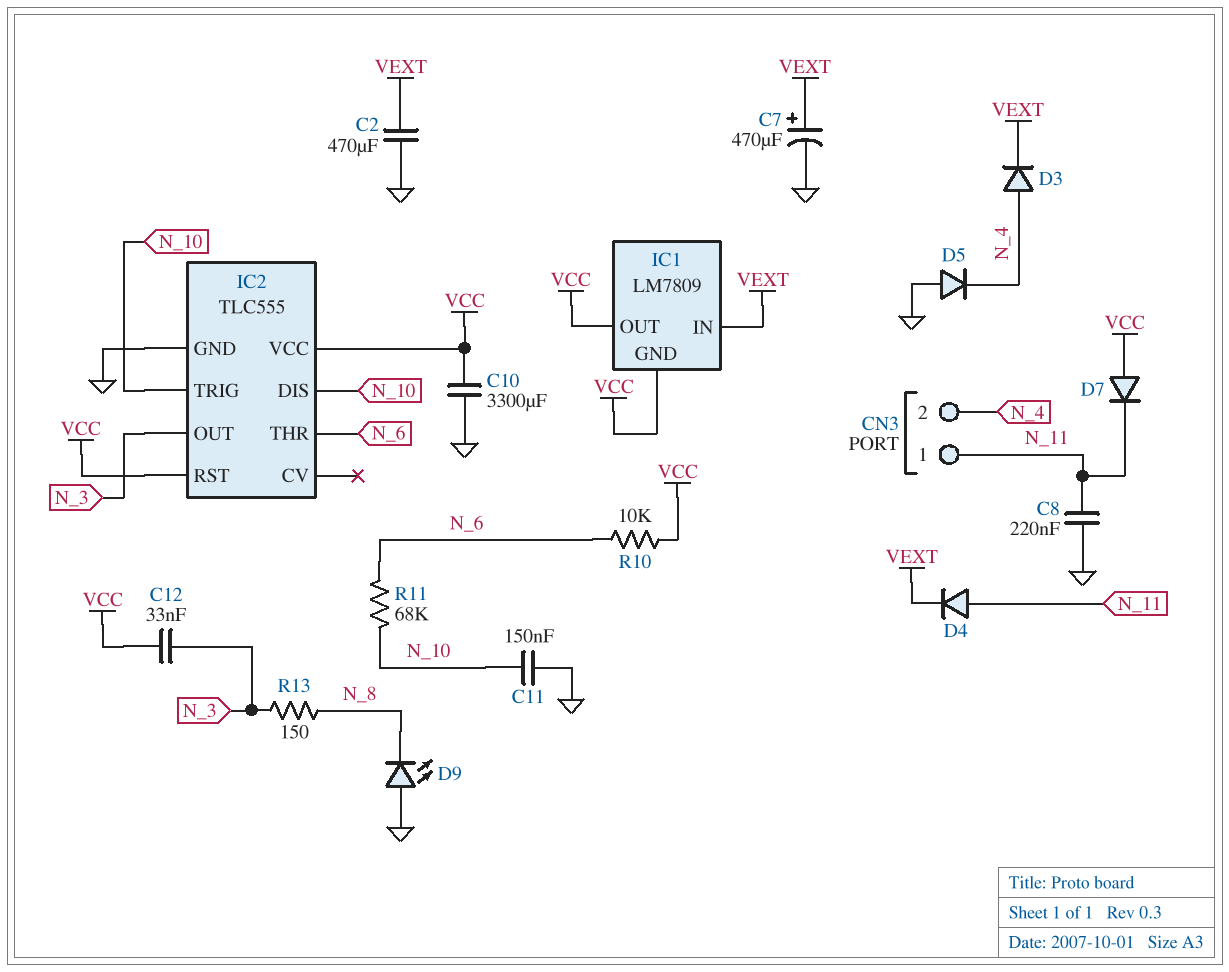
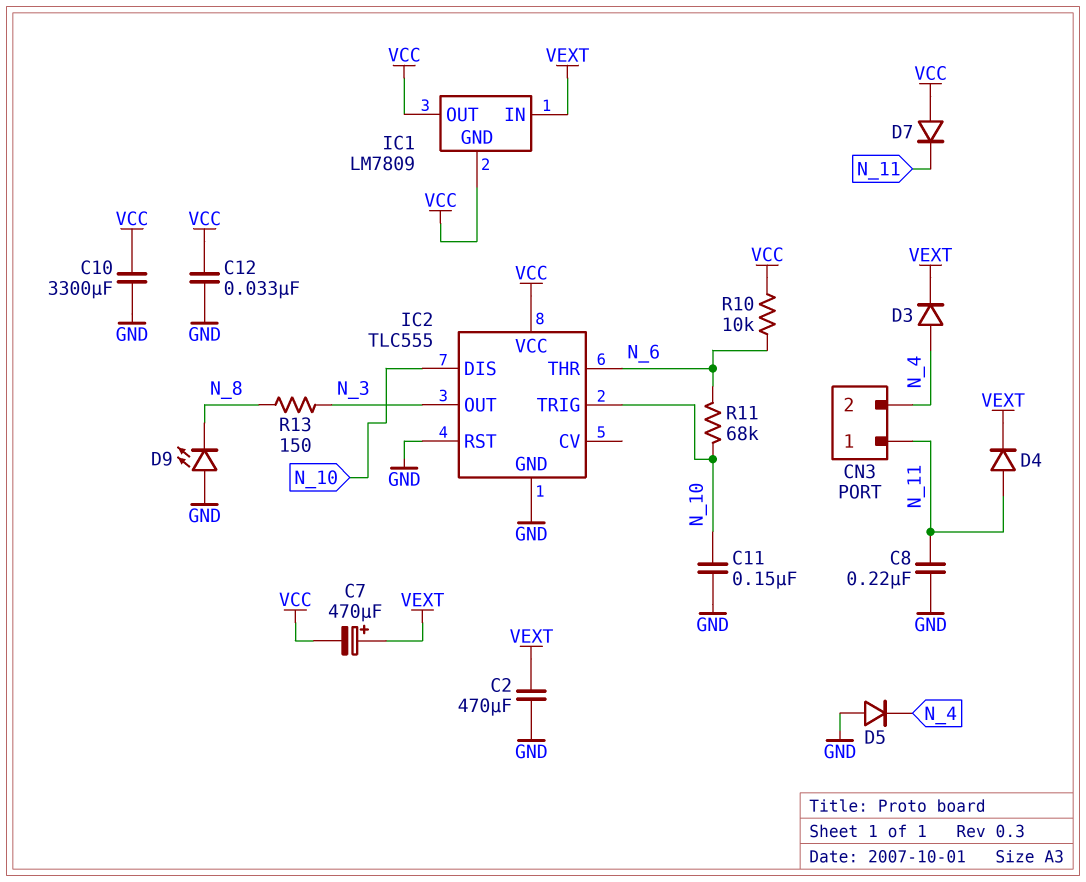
C7: 470uF (plus VEXT, minus GND) -> 470uF (plus VEXT, minus VCC)
C12: 33nF (N_3, VCC) -> 33nF (GND, VCC)
IC2 pin RST: VCC -> GND

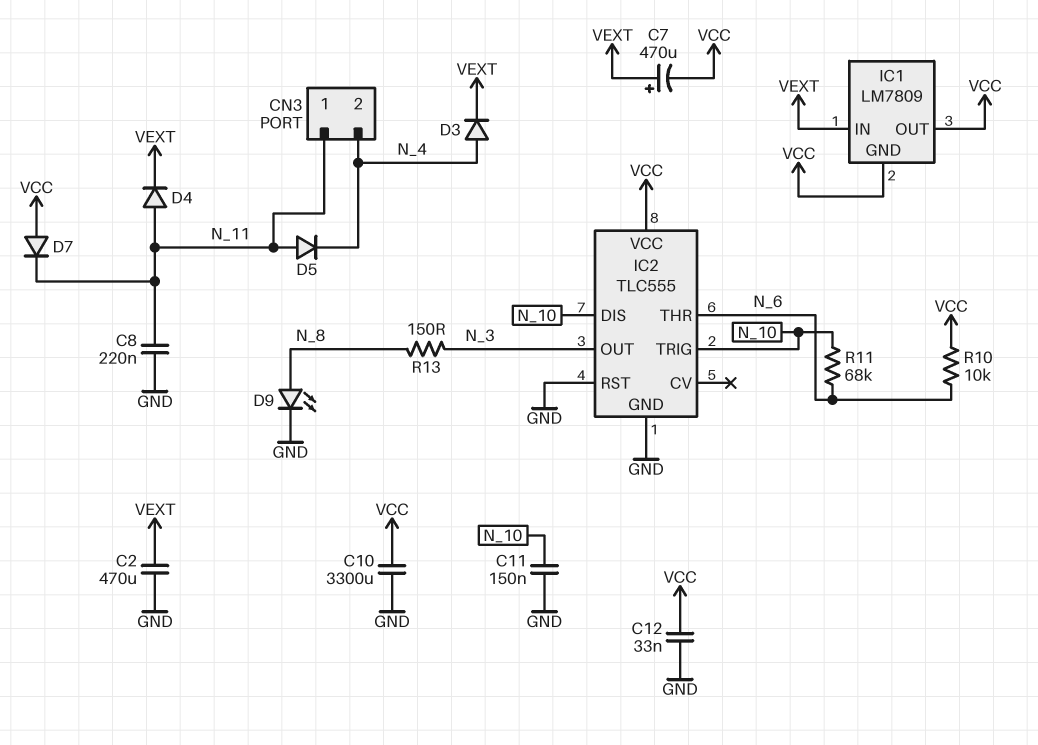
D5: diode (A GND, K N_4) -> diode (A N_11, K N_4)
D9: LED (A GND, K N_8) -> LED (A N_8, K GND)

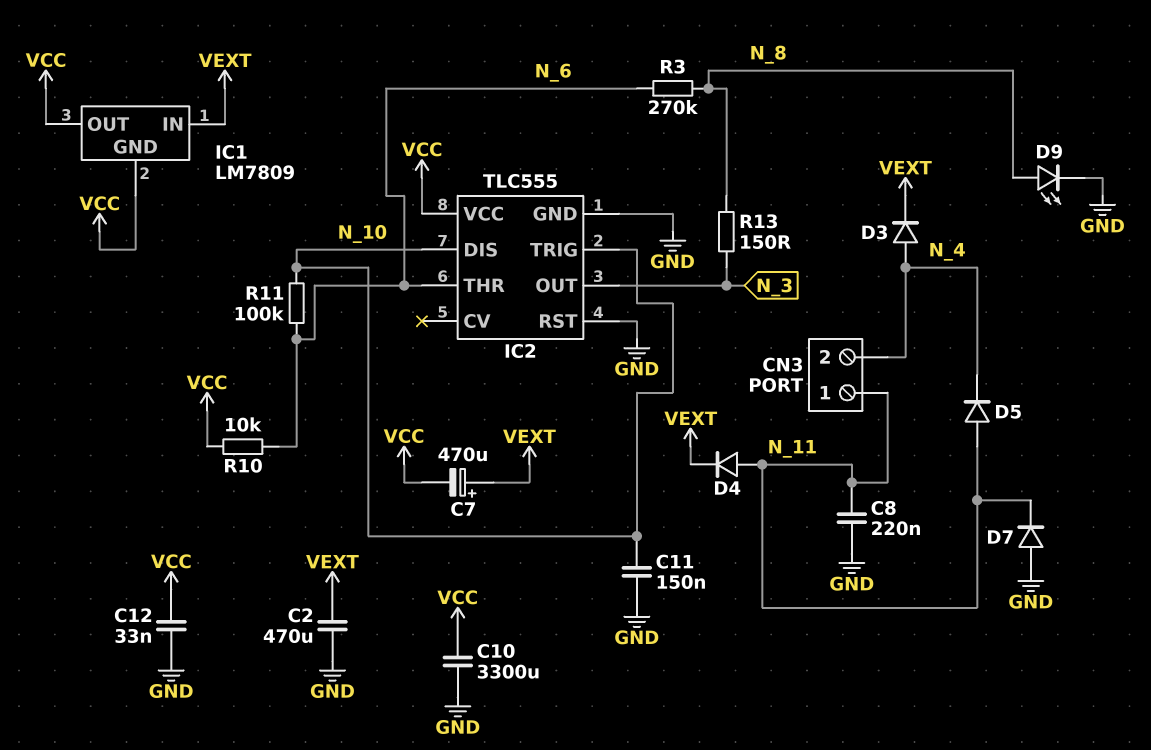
D7: diode (A VCC, K N_11) -> diode (A GND, K N_11)
R3: none -> 270k (N_6, N_8)
R11: 68k (N_6, N_10) -> 100k (N_6, N_10)

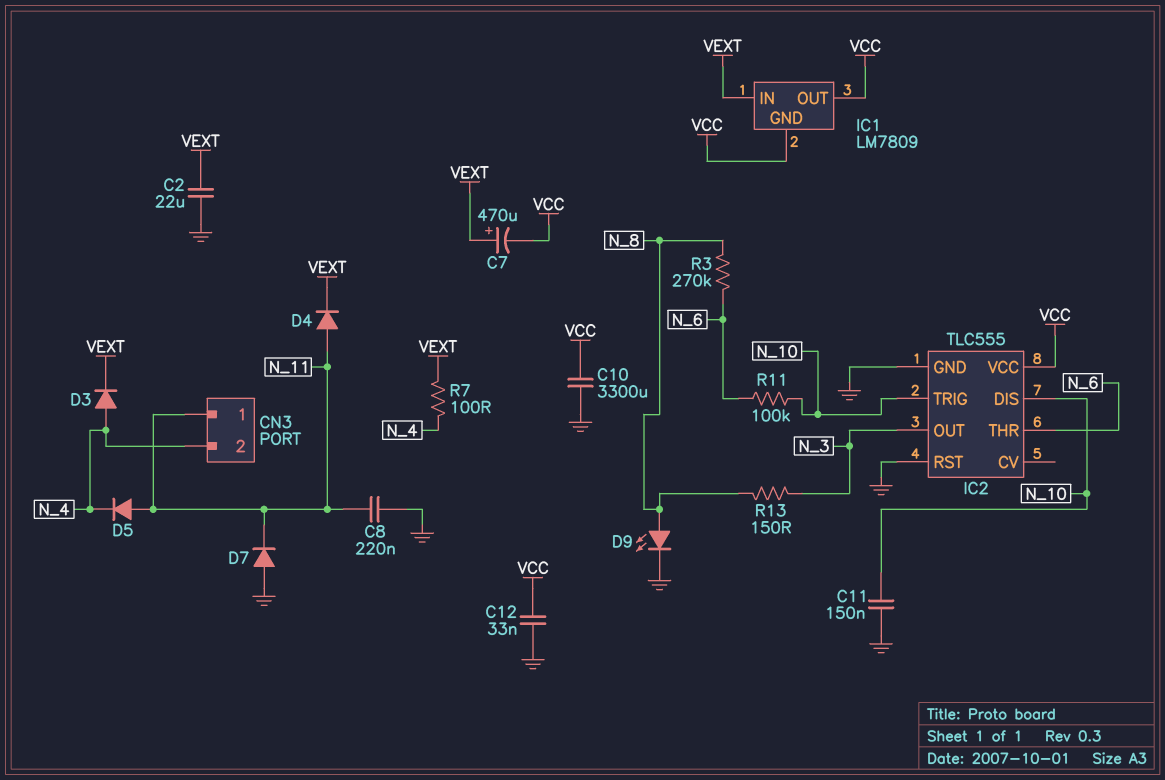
C2: 470uF (GND, VEXT) -> 22uF (GND, VEXT)
R7: none -> 100 (N_4, VEXT)
R10: 10k (N_6, VCC) -> none

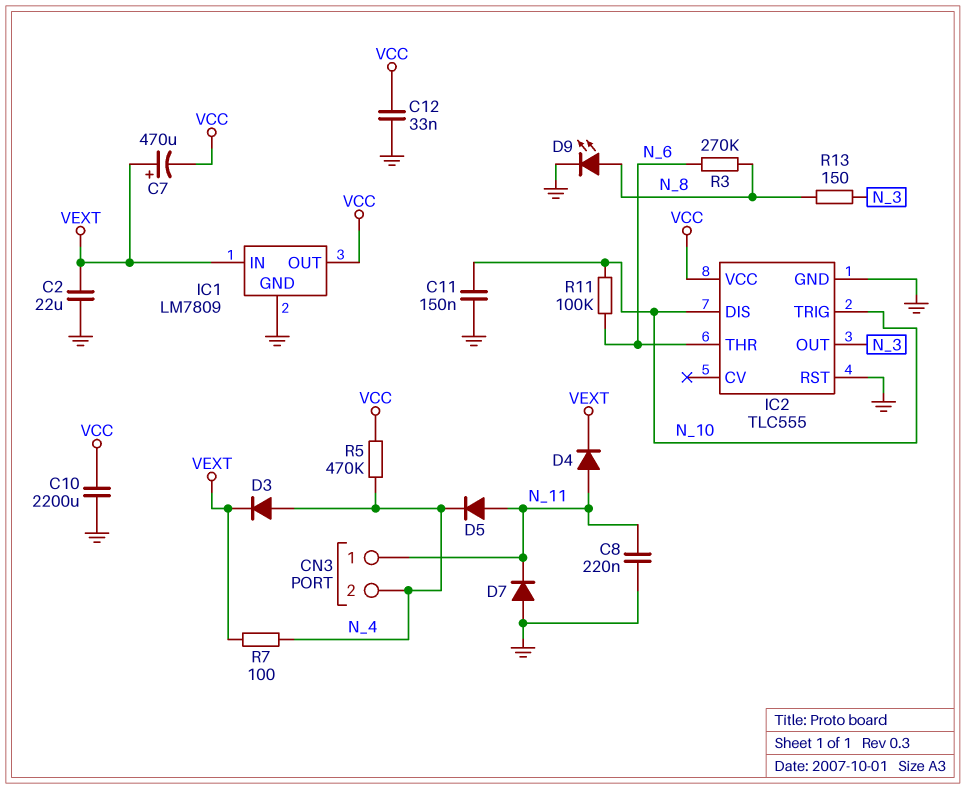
C10: 3300uF (GND, VCC) -> 2200uF (GND, VCC)
IC1 pin GND: VCC -> GND
R5: none -> 470k (N_4, VCC)

